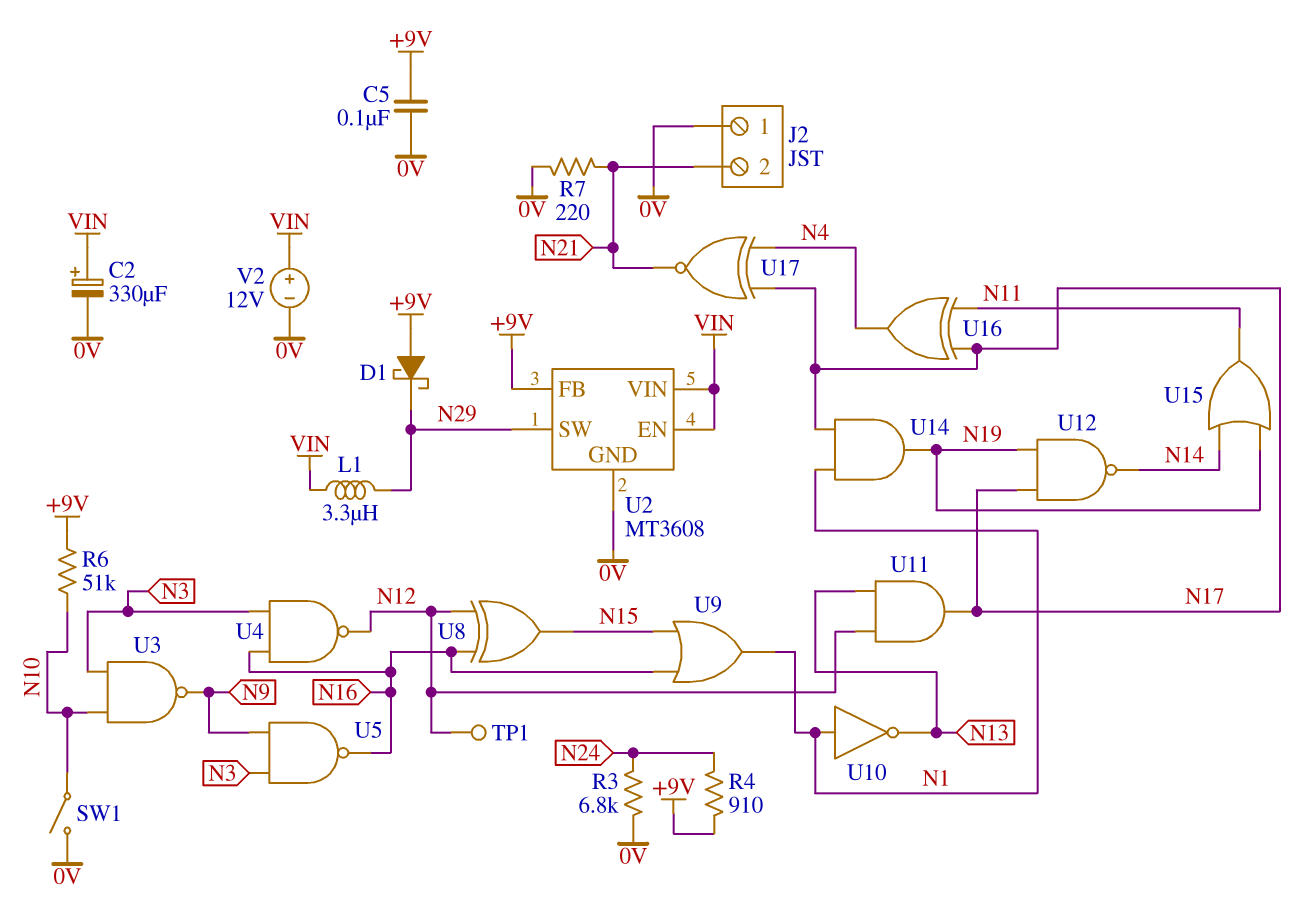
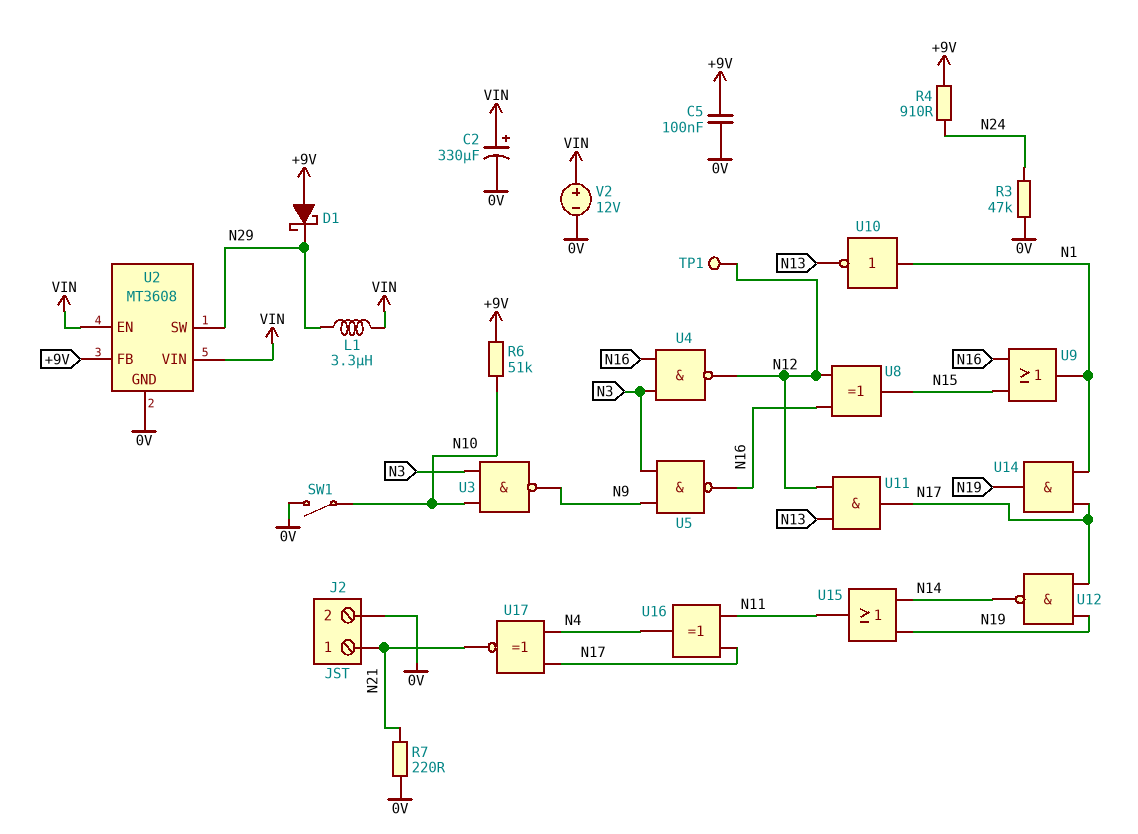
J2 pin 1: 0V -> N21
J2 pin 2: N21 -> 0V
R3: 6.8k (0V, N24) -> 47k (0V, N24)

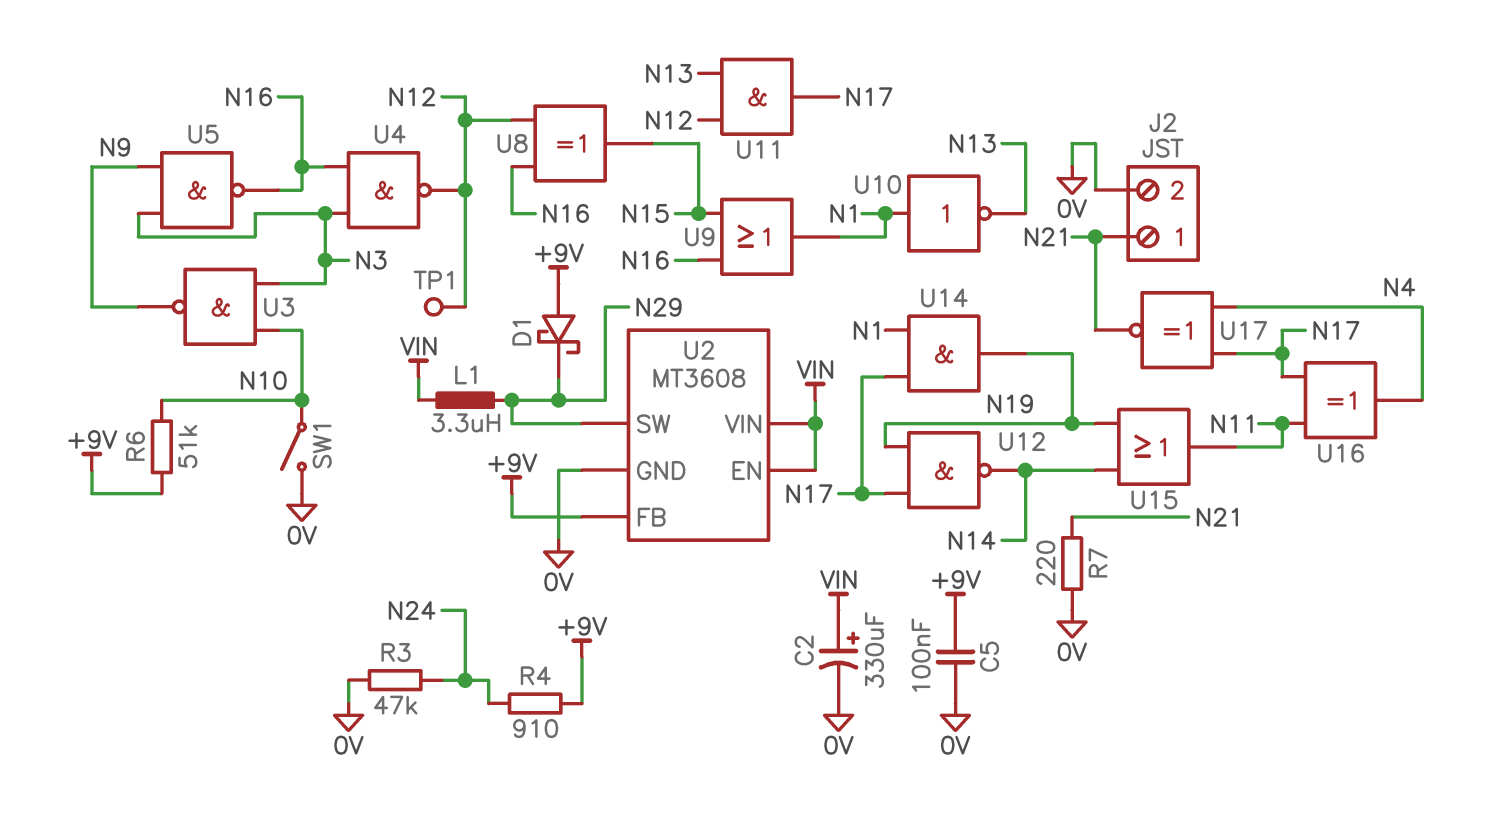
V2: 12V (plus VIN, minus 0V) -> none

